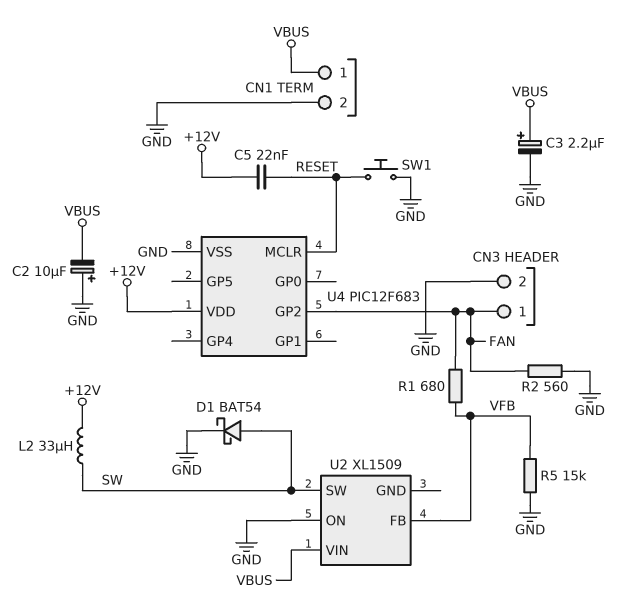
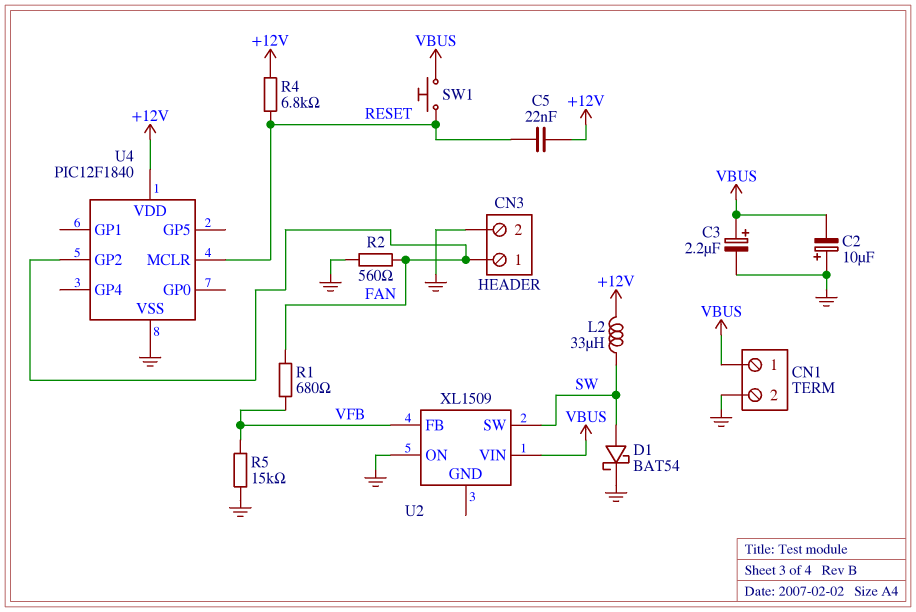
R4: none -> 6.8k (+12V, RESET)
SW1: button (GND, RESET) -> button (RESET, VBUS)
U4: PIC12F683 -> PIC12F1840

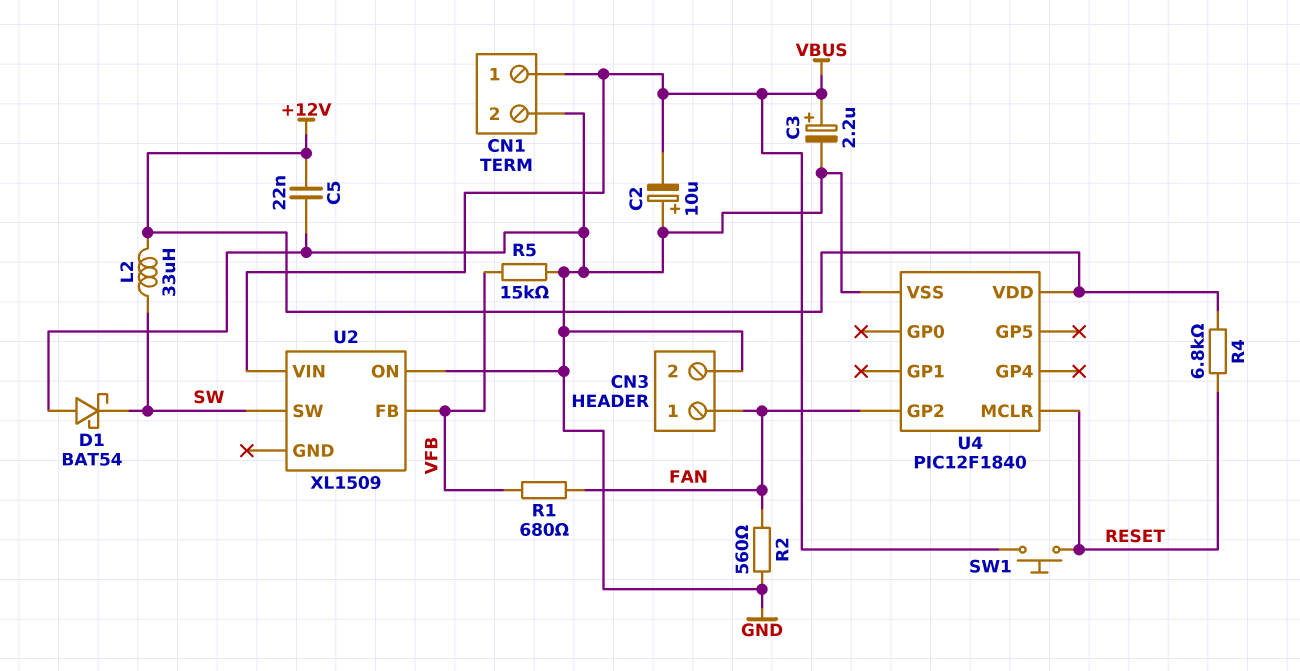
C5: 22nF (+12V, RESET) -> 22nF (+12V, GND)
D1: schottky BAT54 (A SW, K GND) -> schottky BAT54 (A GND, K SW)

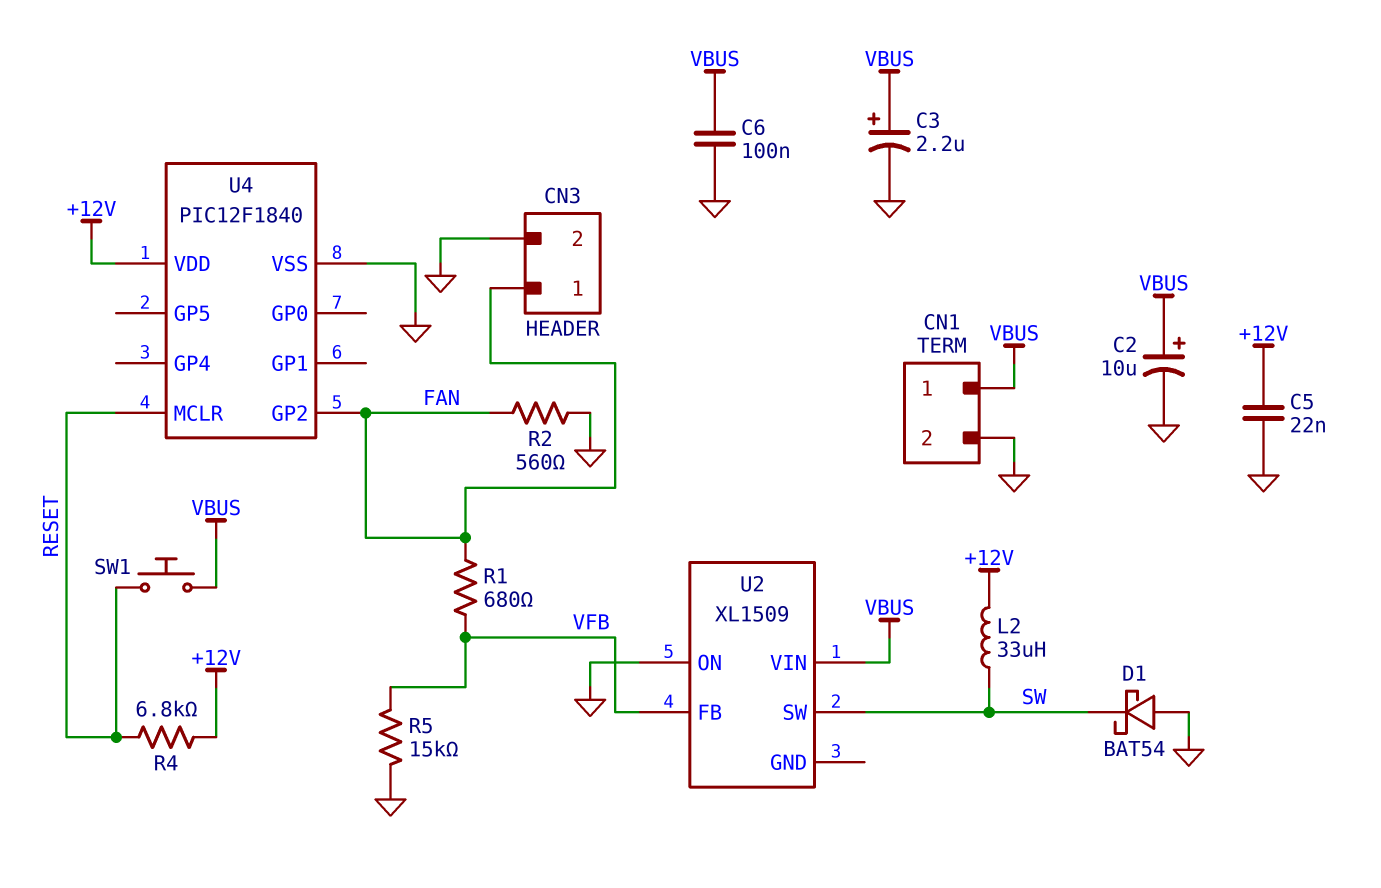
C2: 10uF (plus GND, minus VBUS) -> 10uF (plus VBUS, minus GND)
C6: none -> 100nF (GND, VBUS)

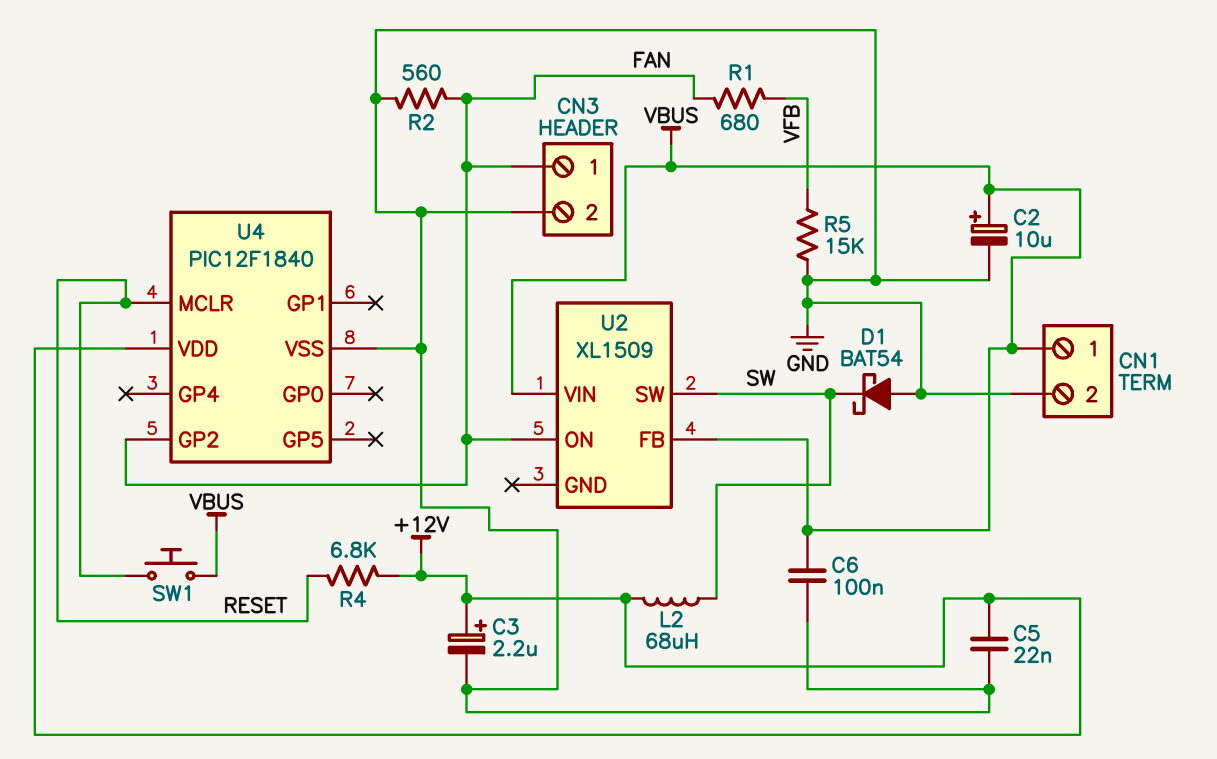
C3: 2.2uF (plus VBUS, minus GND) -> 2.2uF (plus +12V, minus GND)
L2: 33uH (+12V, SW) -> 68uH (+12V, SW)
U2 pin FB: VFB -> VBUS
U2 pin ON: GND -> FAN

